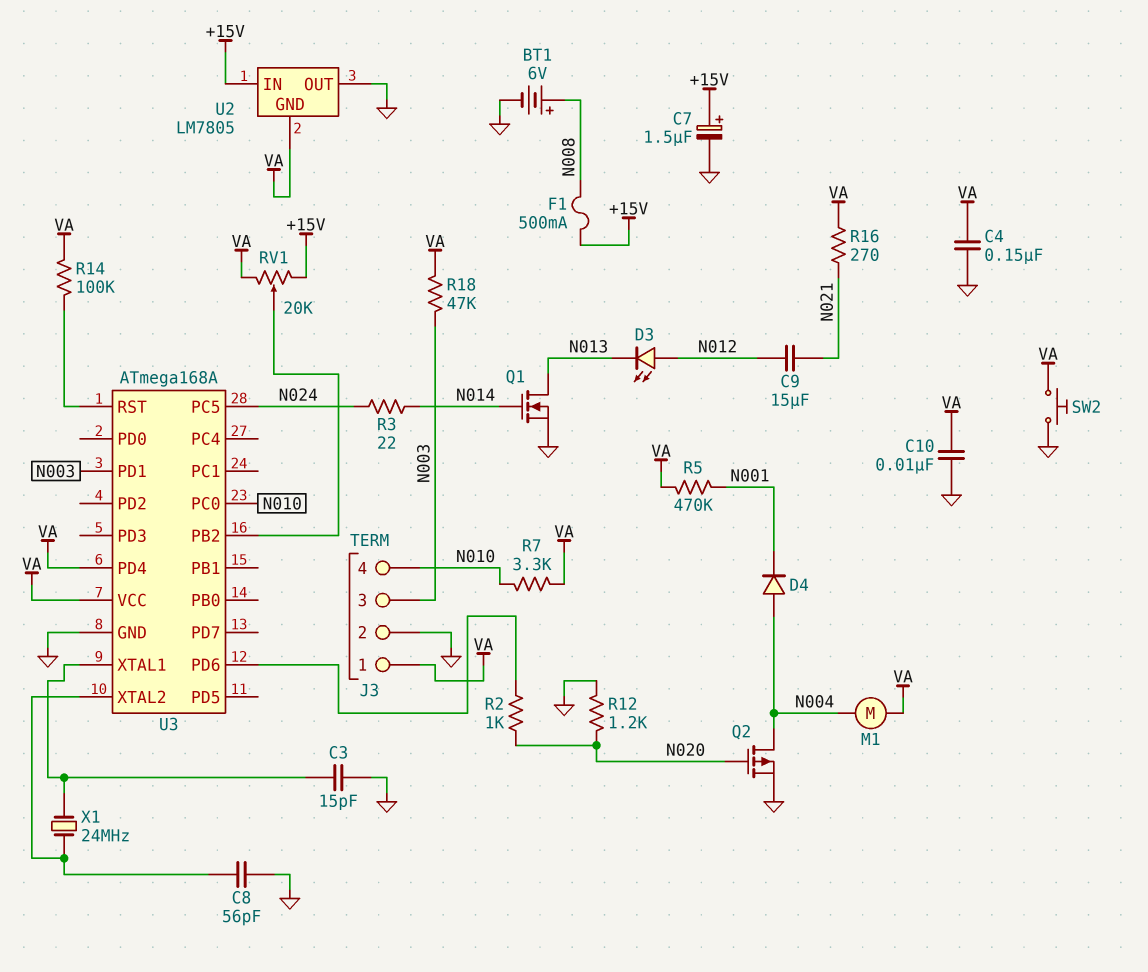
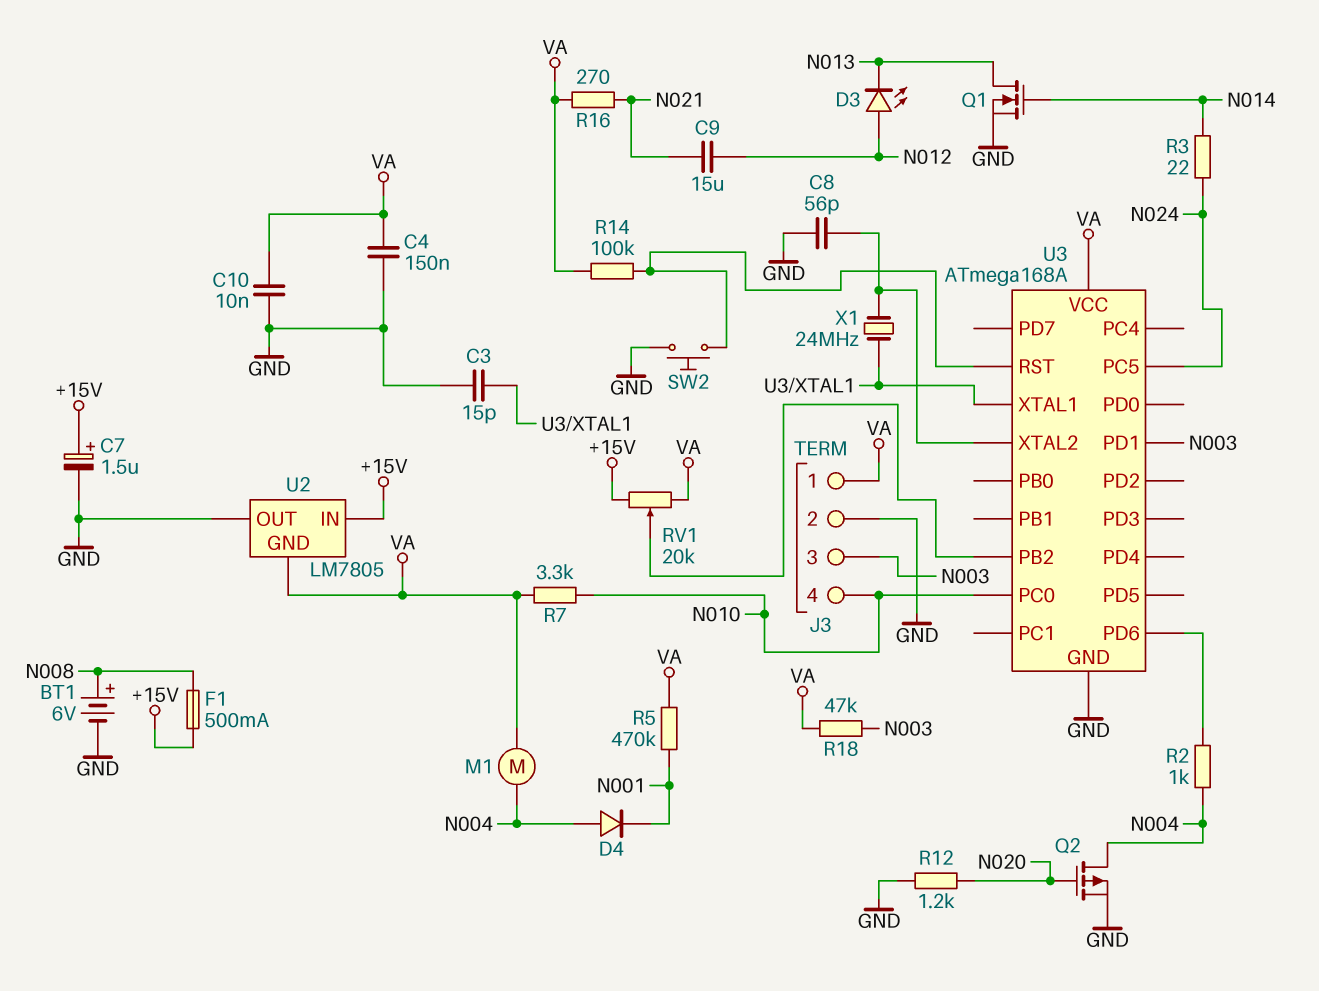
R2: 1k (N020, U3/PD6) -> 1k (N004, U3/PD6)
SW2: button (GND, VA) -> button (GND, U3/RST)
U3 pin PD4: VA -> none

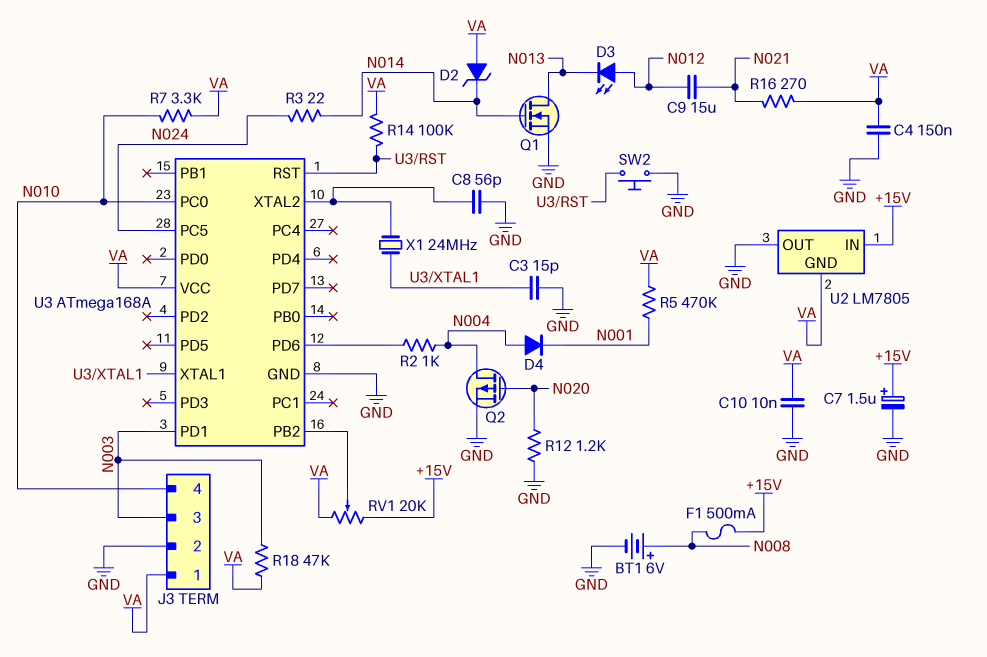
D2: none -> zener (A VA, K N014)
M1: motor (N004, VA) -> none

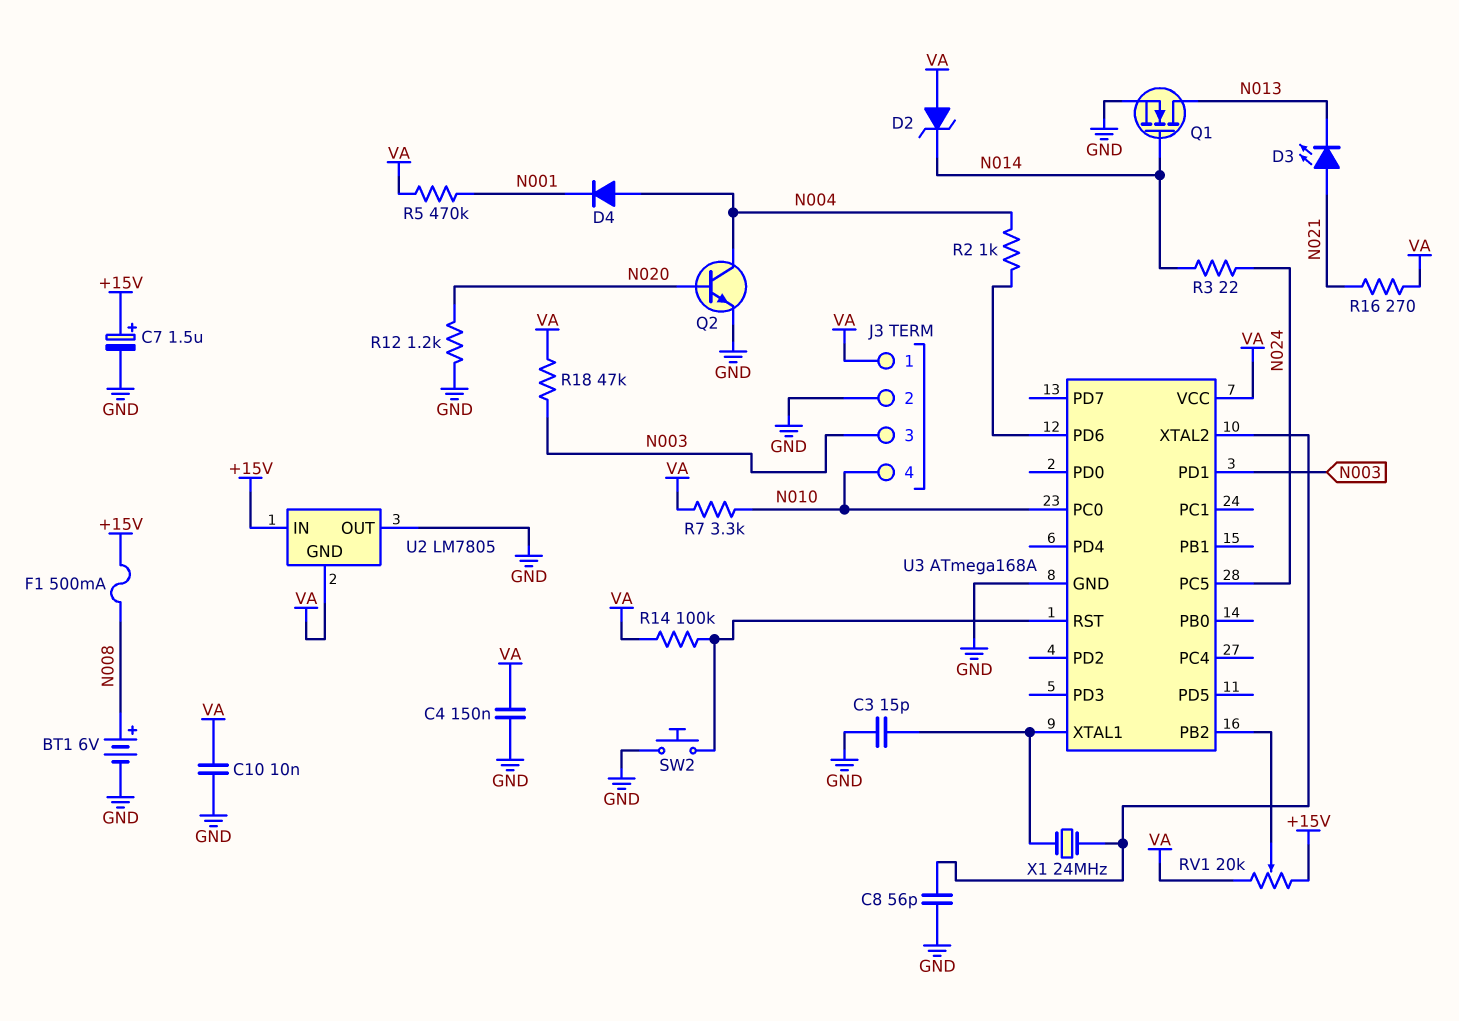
C9: 15uF (N012, N021) -> none
D3: LED (A N012, K N013) -> LED (A N021, K N013)
Q2: PMOS (G N020, D N004, S GND) -> NPN (B N020, C N004, E GND)

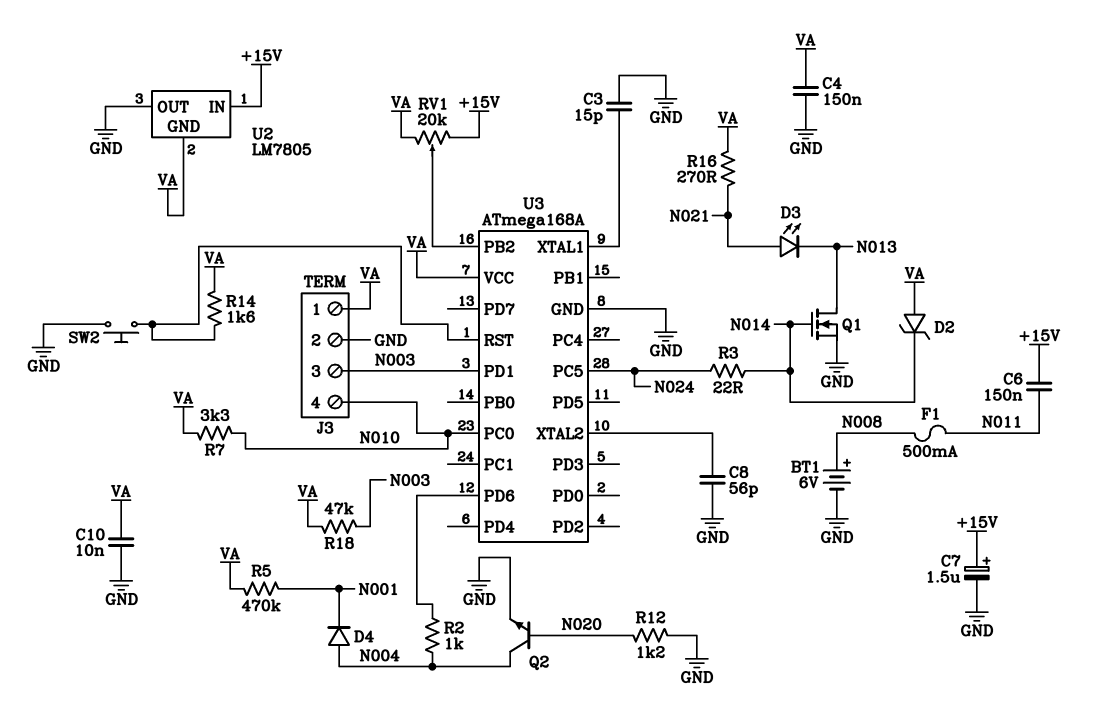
C6: none -> 150nF (+15V, N011)
F1: 500mA (+15V, N008) -> 500mA (N008, N011)
R14: 100k (U3/RST, VA) -> 1.6k (U3/RST, VA)
X1: 24MHz (U3/XTAL1, U3/XTAL2) -> none

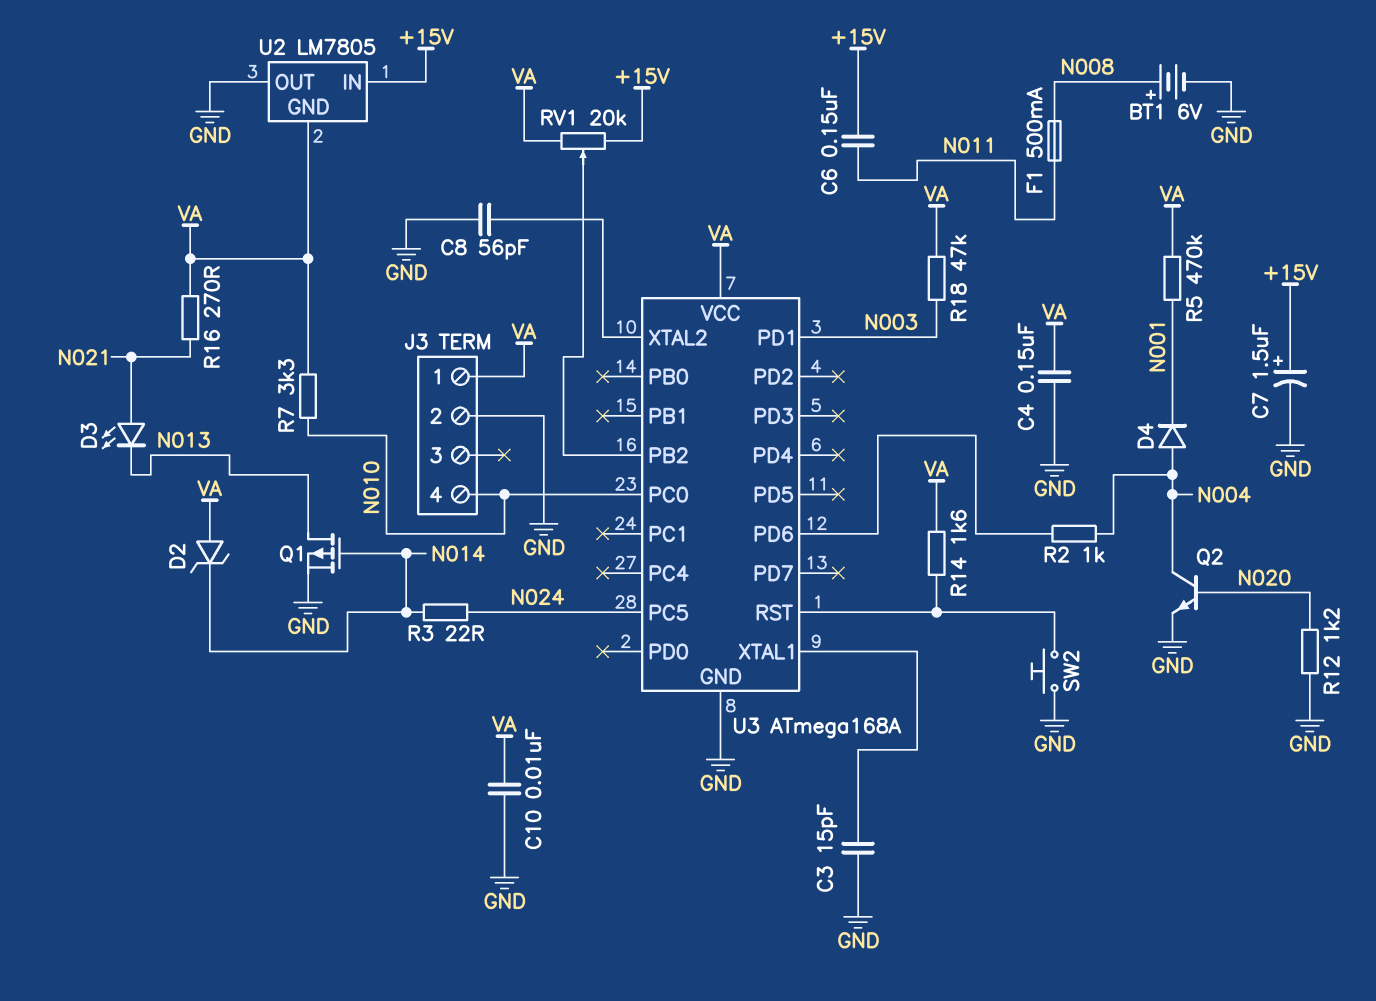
J3 pin 3: N003 -> none
Q1: NMOS (G N014, D N013, S GND) -> PMOS (G N014, D N013, S GND)

